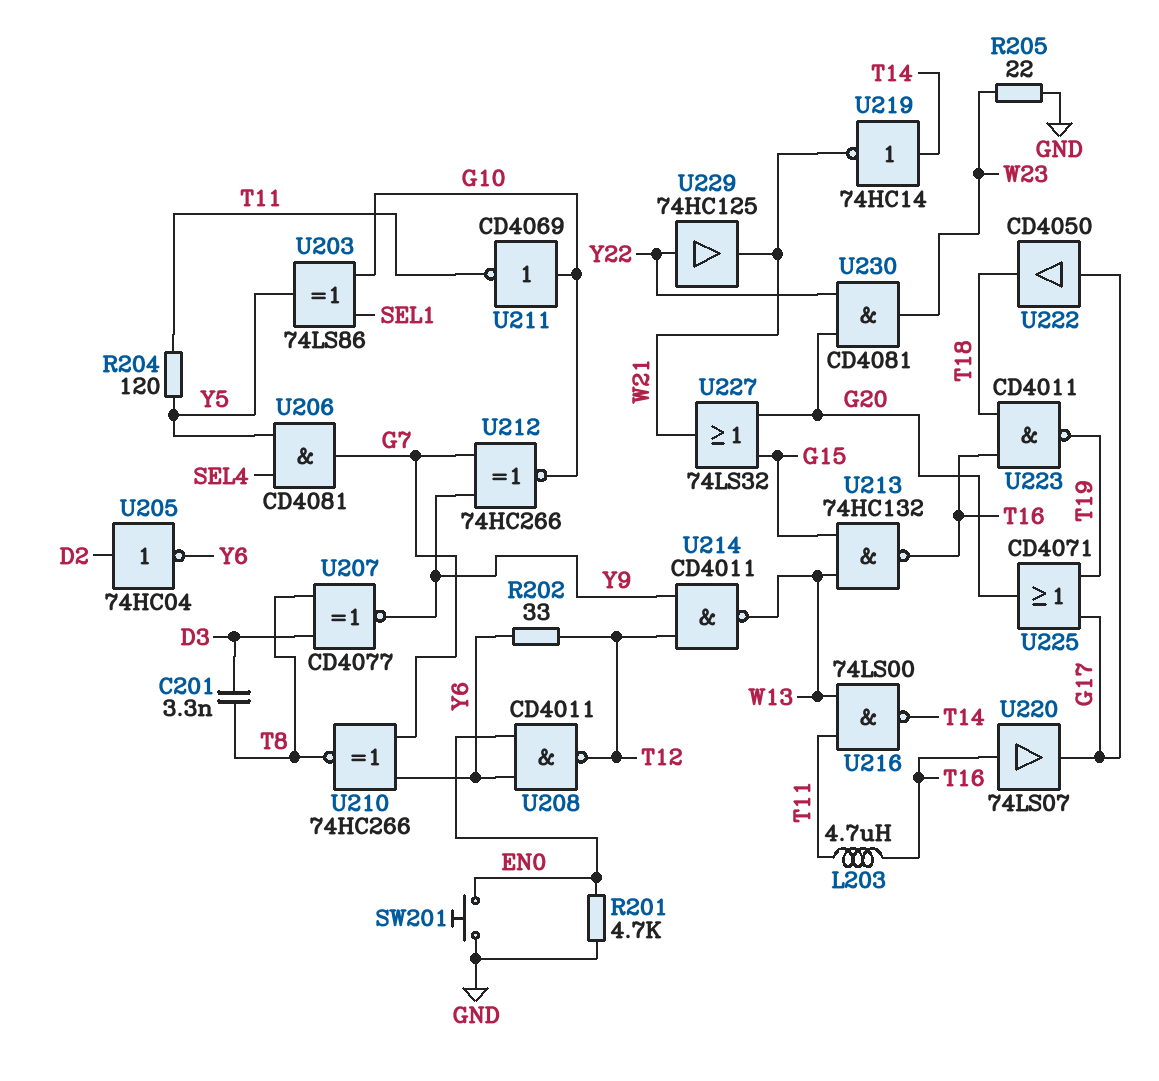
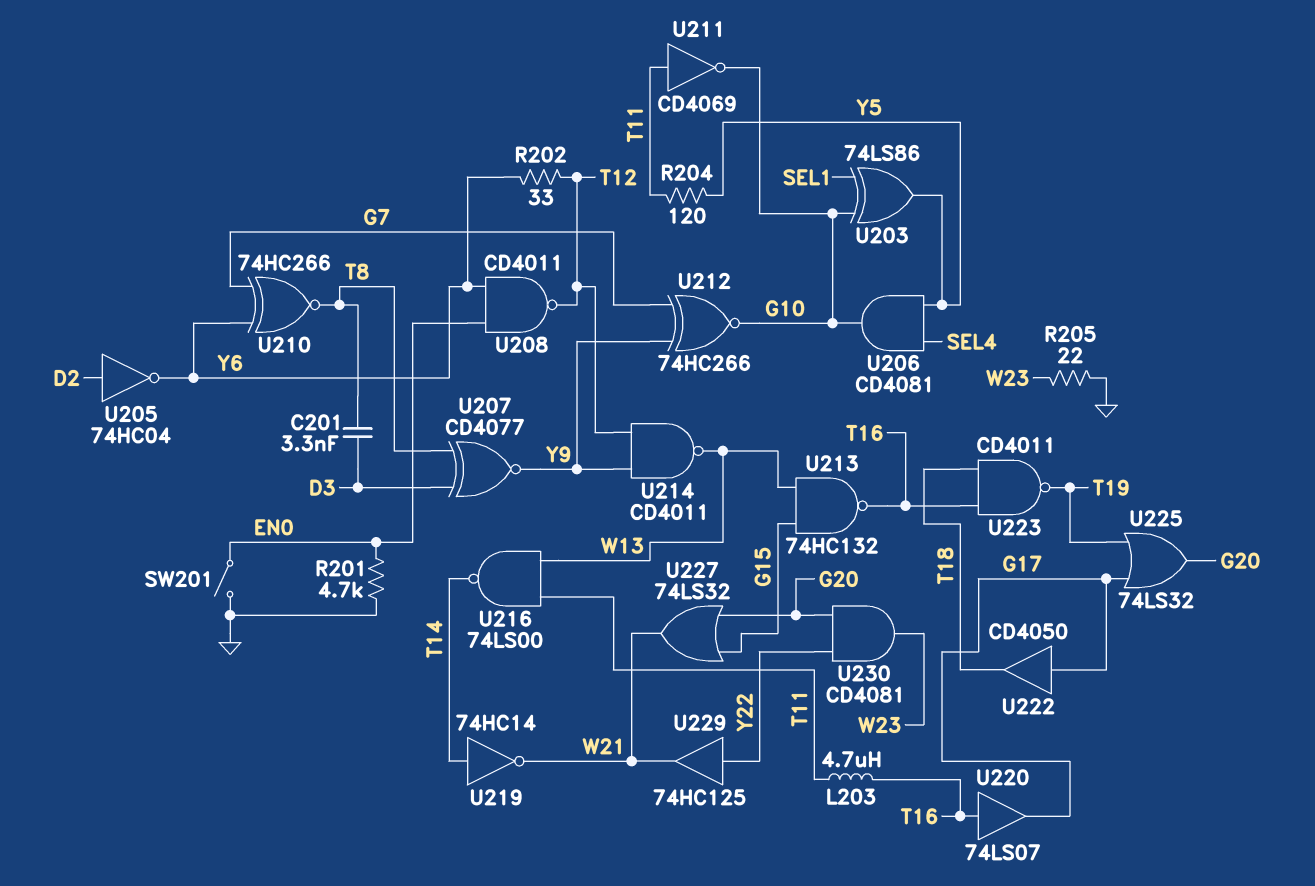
SW201: button (EN0, GND) -> switch (EN0, GND)
U206: AND CD4081 (in SEL4, in Y5, out G7) -> AND CD4081 (in SEL4, in Y5, out G10)
U211: NOT CD4069 (in G10, out T11) -> NOT CD4069 (in T11, out G10)
U225: OR CD4071 (in G17, in T19, out G20) -> OR 74LS32 (in G17, in T19, out G20)

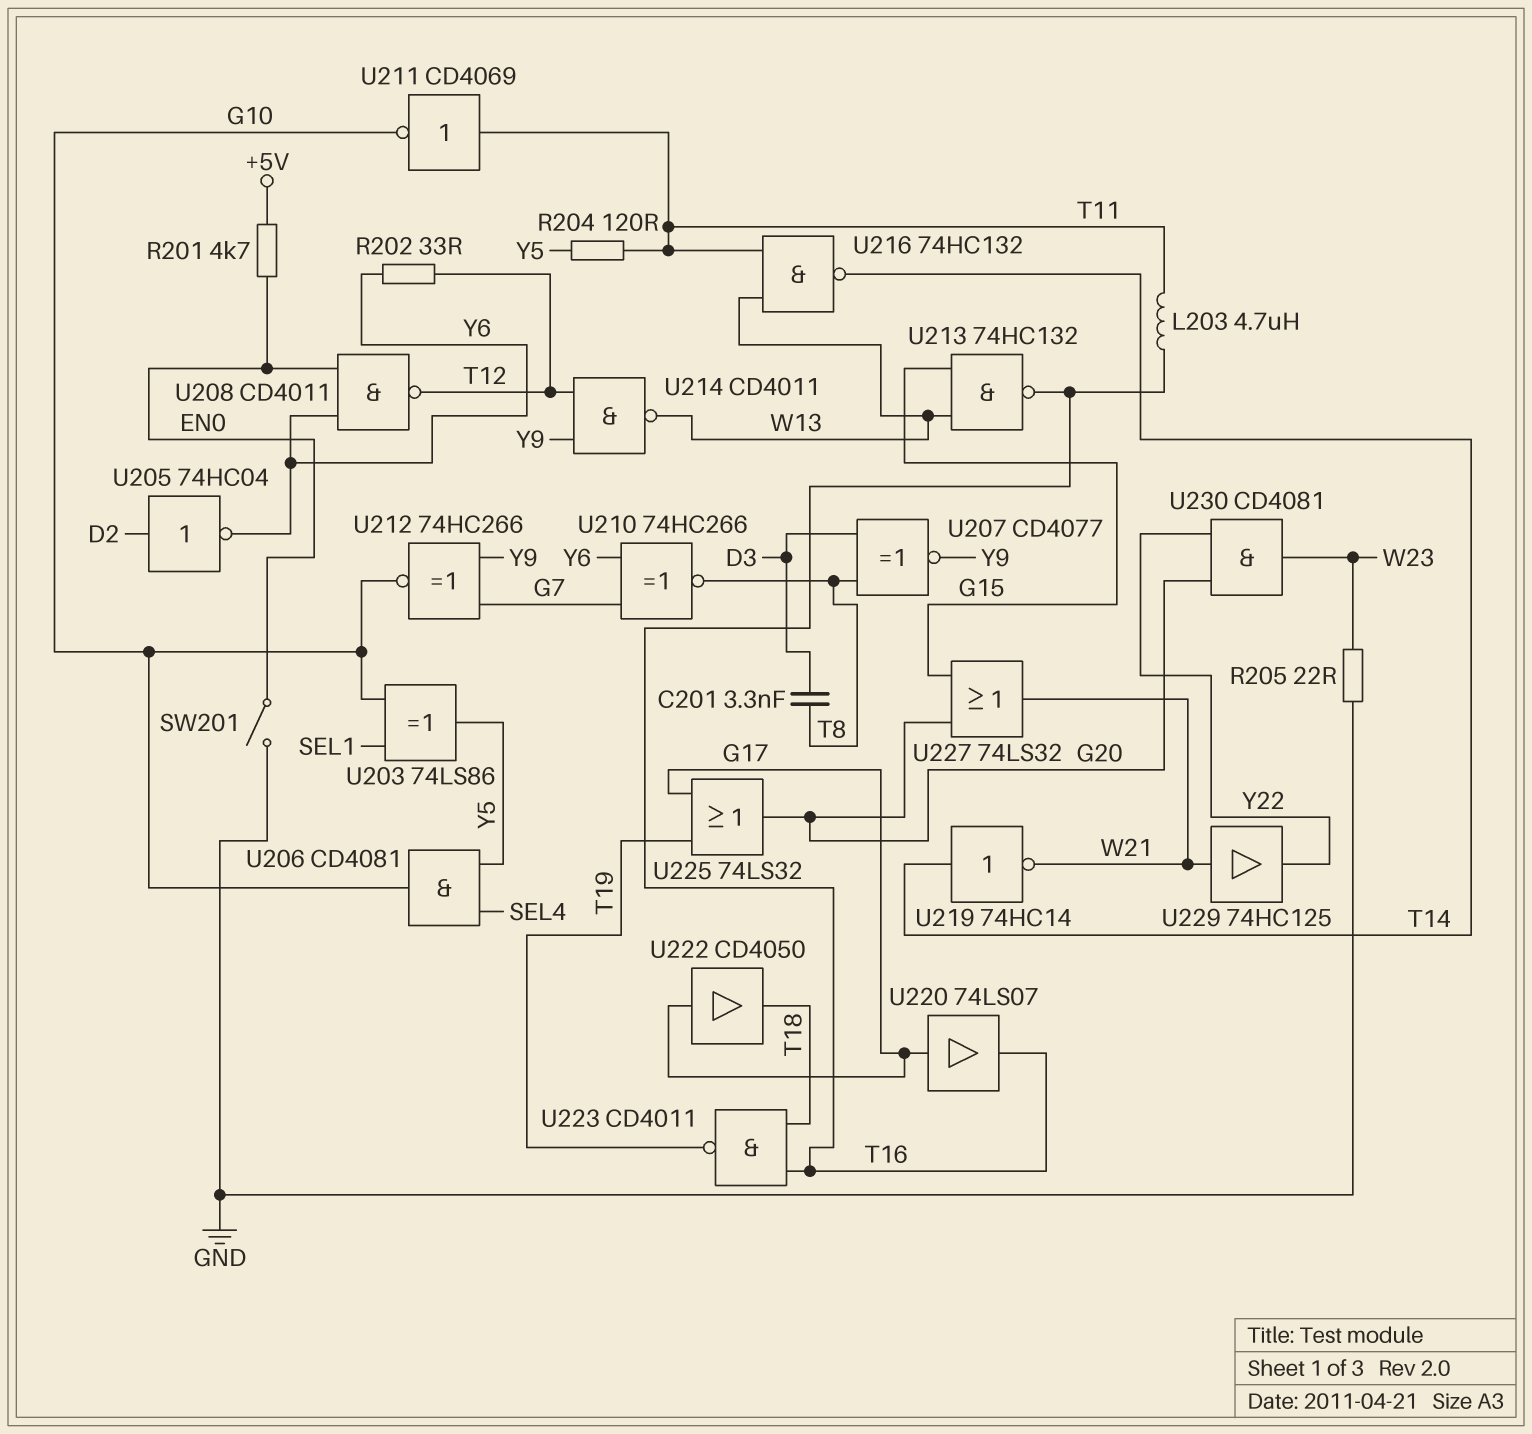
R201: 4.7k (EN0, GND) -> 4.7k (+5V, EN0)
U216: NAND 74LS00 (in T11, in W13, out T14) -> NAND 74HC132 (in T11, in W13, out T14)
U220: buffer 74LS07 (in T16, out G17) -> buffer 74LS07 (in G17, out T16)
U229: buffer 74HC125 (in Y22, out W21) -> buffer 74HC125 (in W21, out Y22)

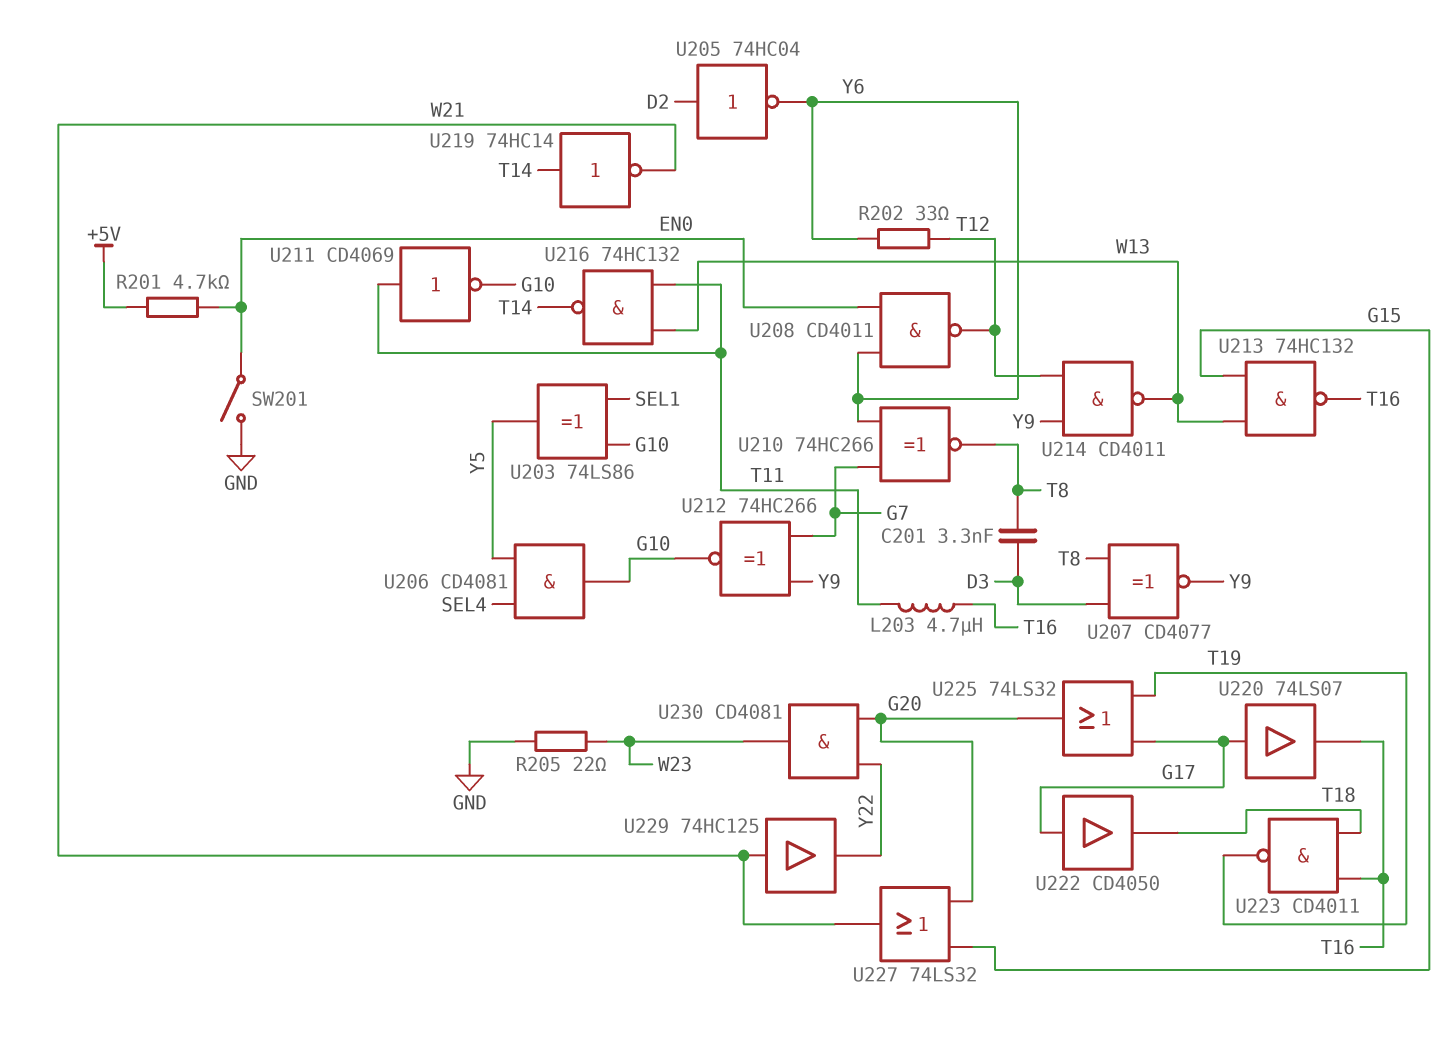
R204: 120 (T11, Y5) -> none

